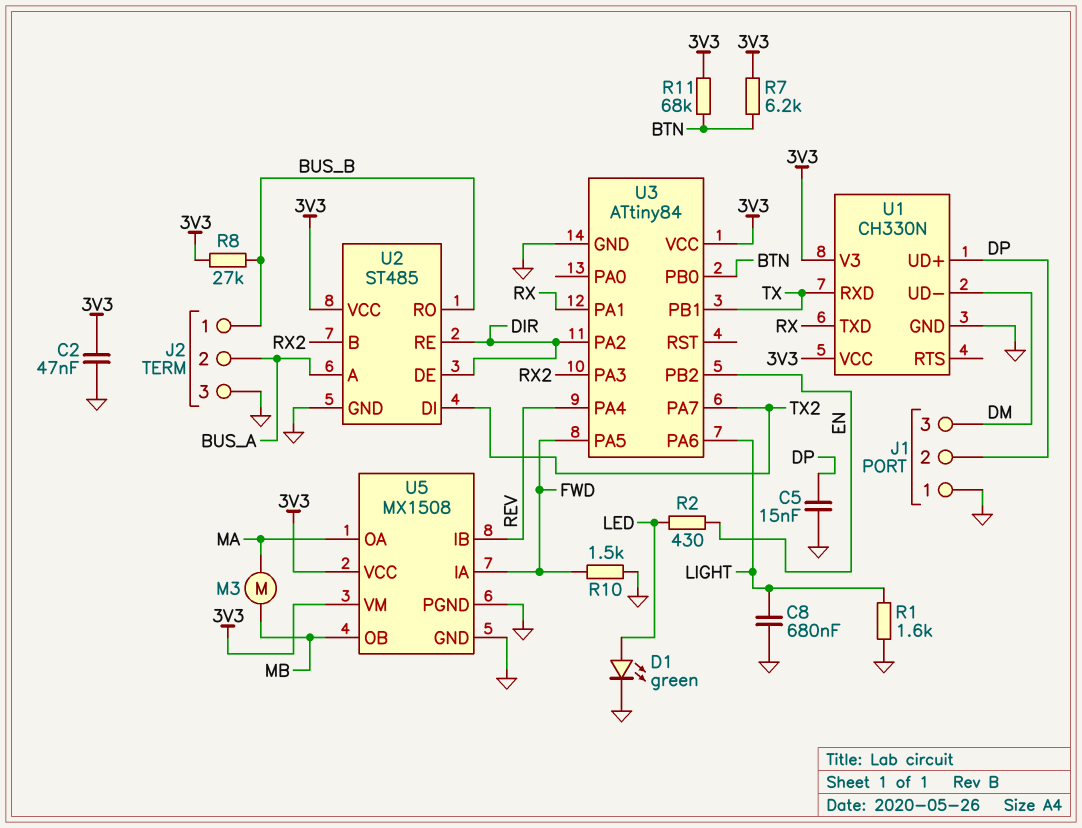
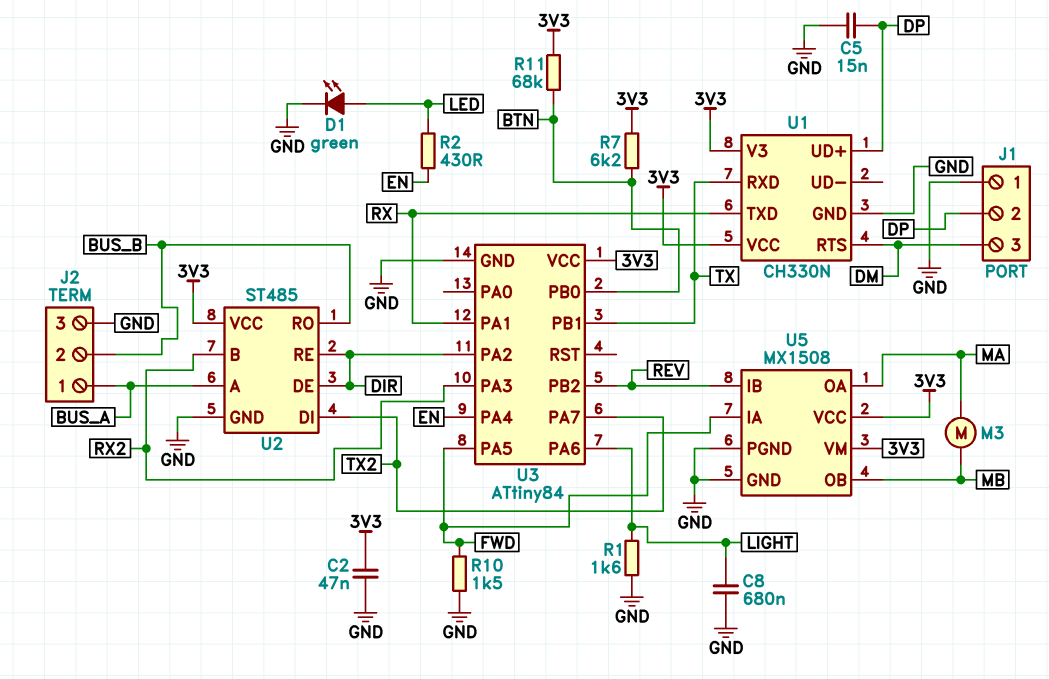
J2 pin 1: BUS_B -> BUS_A
J2 pin 2: BUS_A -> BUS_B
R8: 27k (3V3, BUS_B) -> none
U1 pin RTS: none -> DM
U1 pin UD-: DM -> none
U3 pin PA4: REV -> EN
U3 pin PB2: EN -> REV

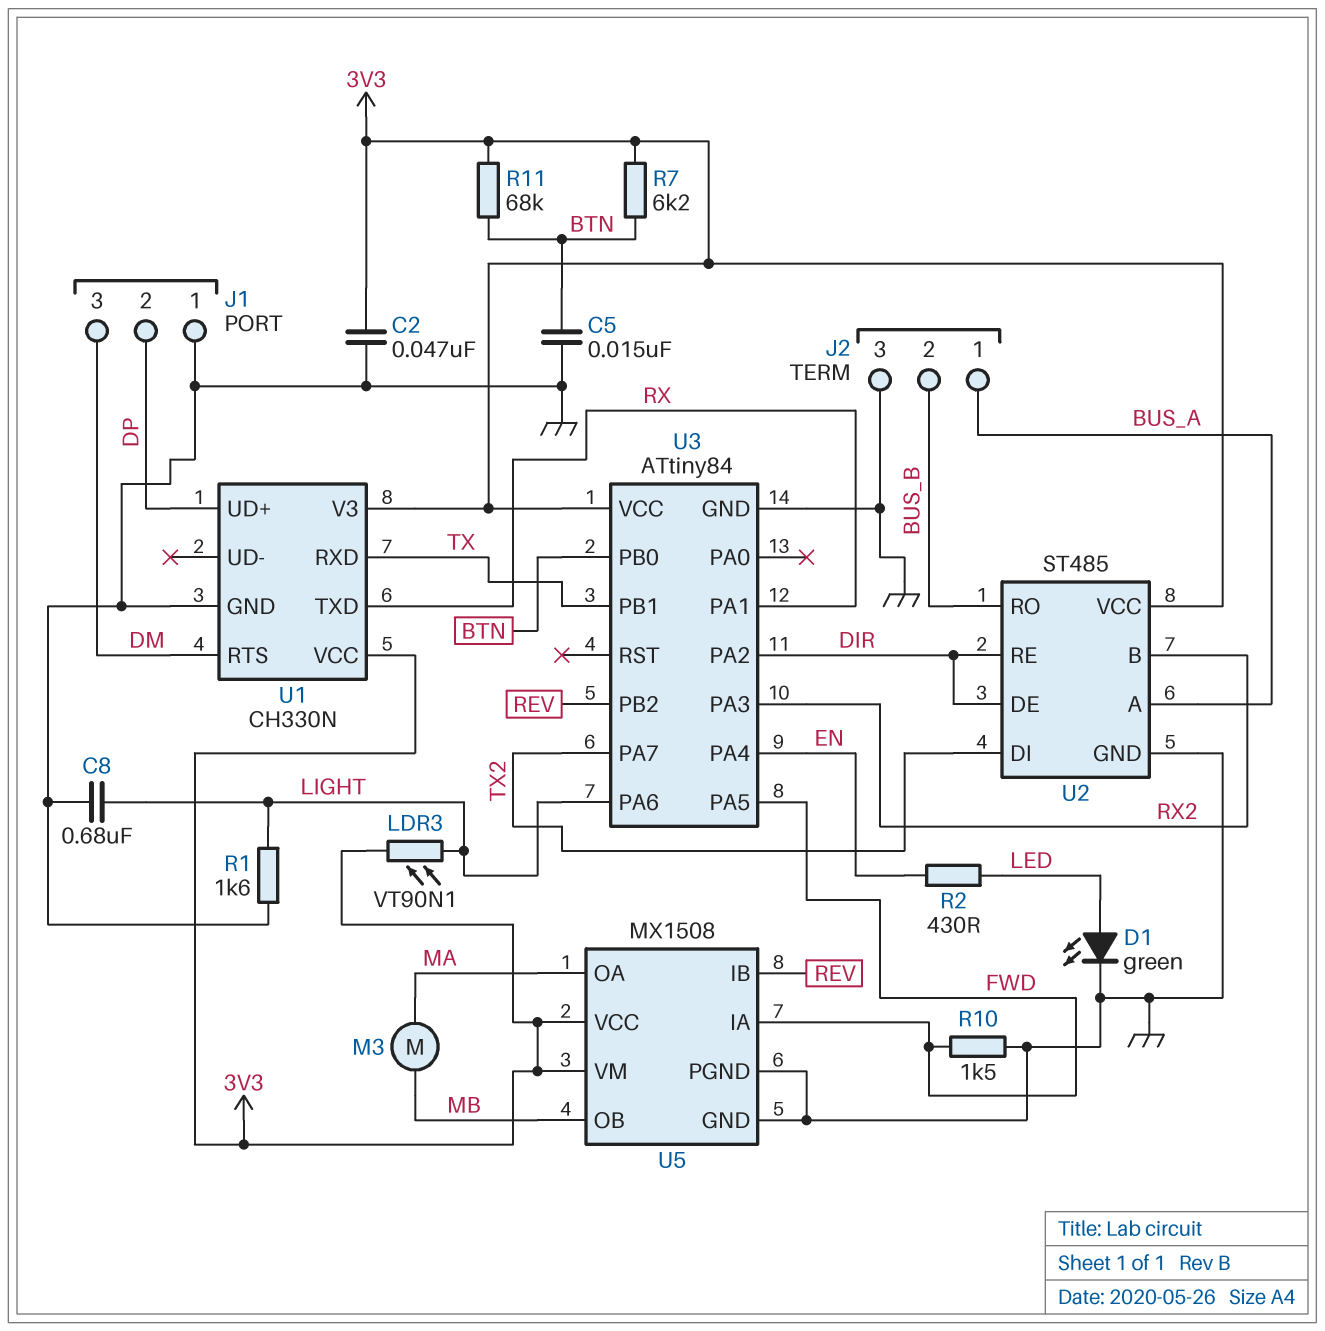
C5: 15nF (DP, GND) -> 15nF (BTN, GND)
LDR3: none -> VT90N1 (3V3, LIGHT)

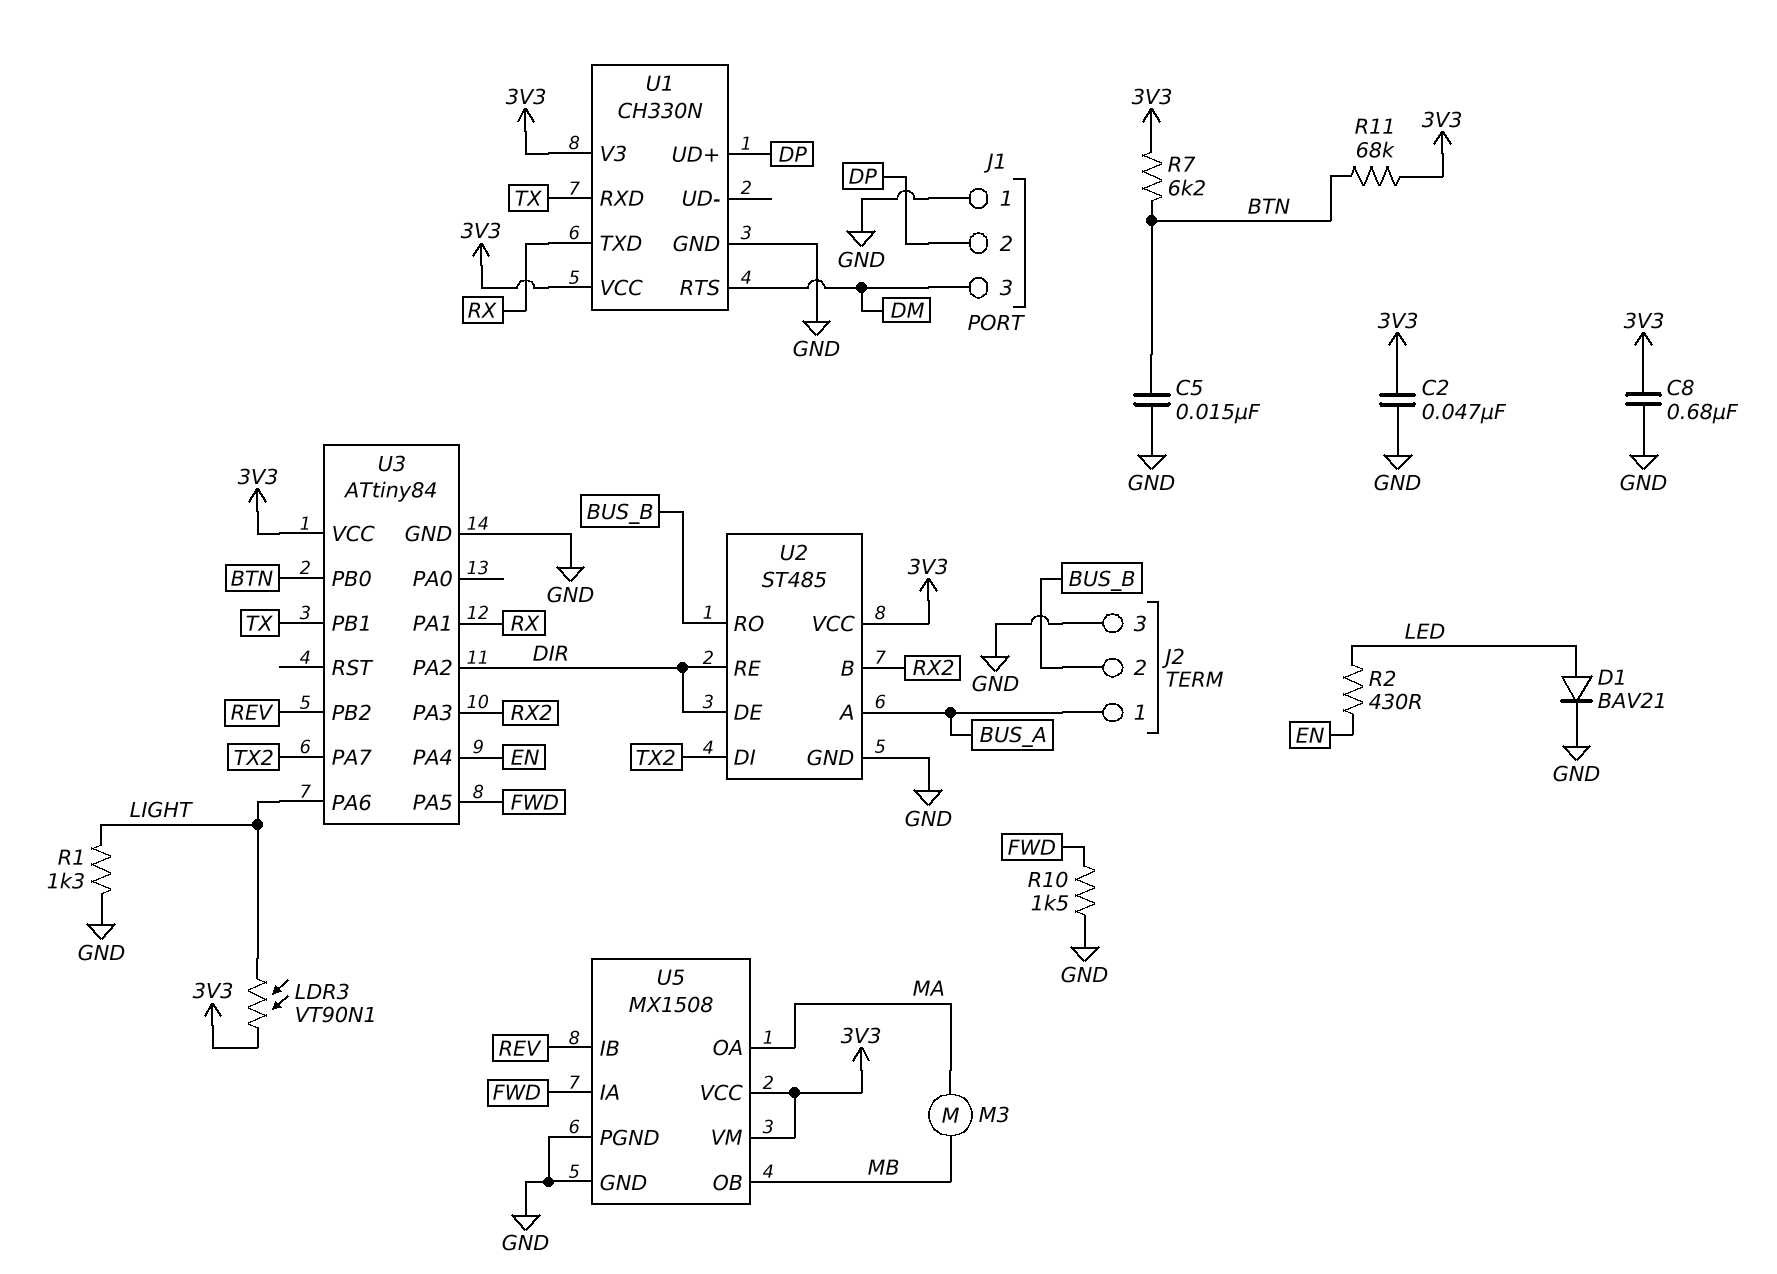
C8: 680nF (GND, LIGHT) -> 680nF (3V3, GND)
D1: LED green (A LED, K GND) -> diode BAV21 (A LED, K GND)
R1: 1.6k (GND, LIGHT) -> 1.3k (GND, LIGHT)

